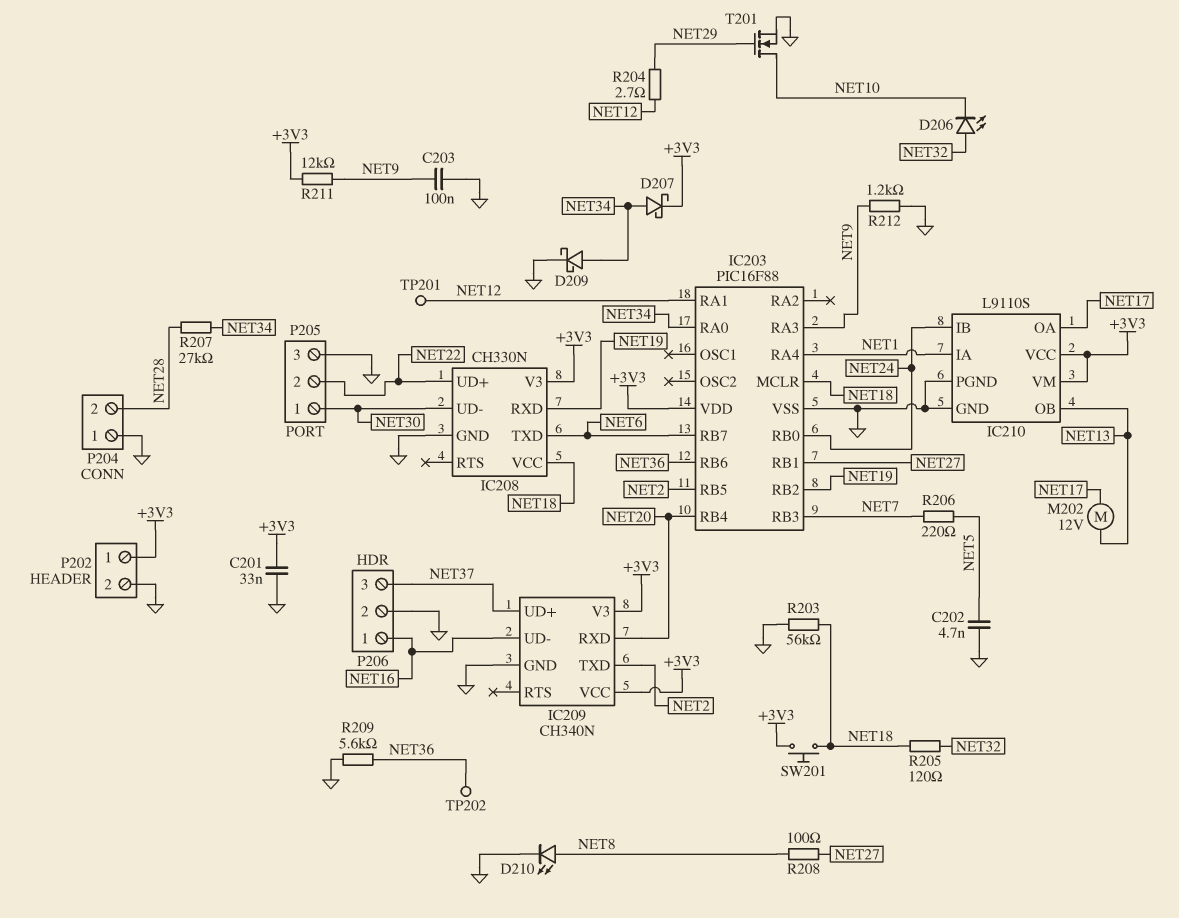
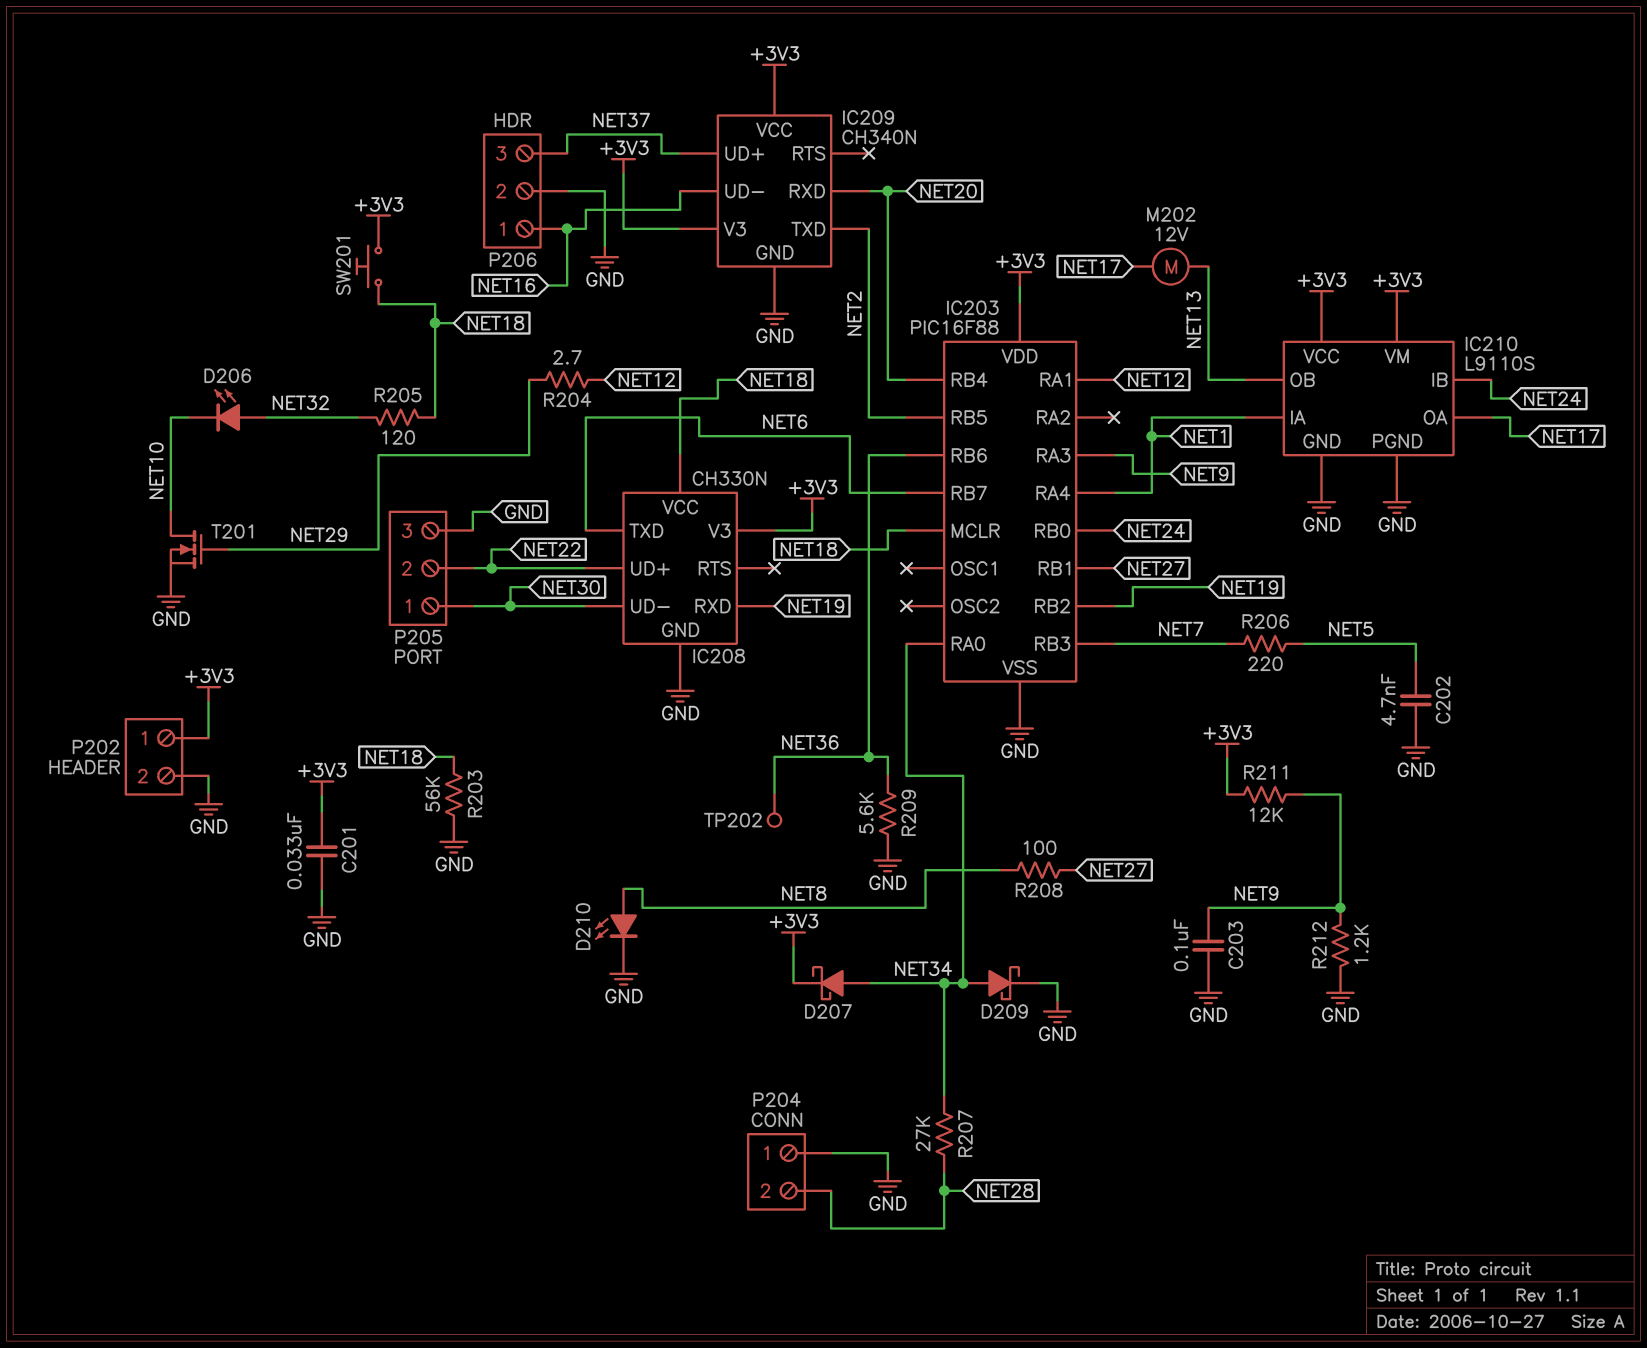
TP201: test point (NET12) -> none

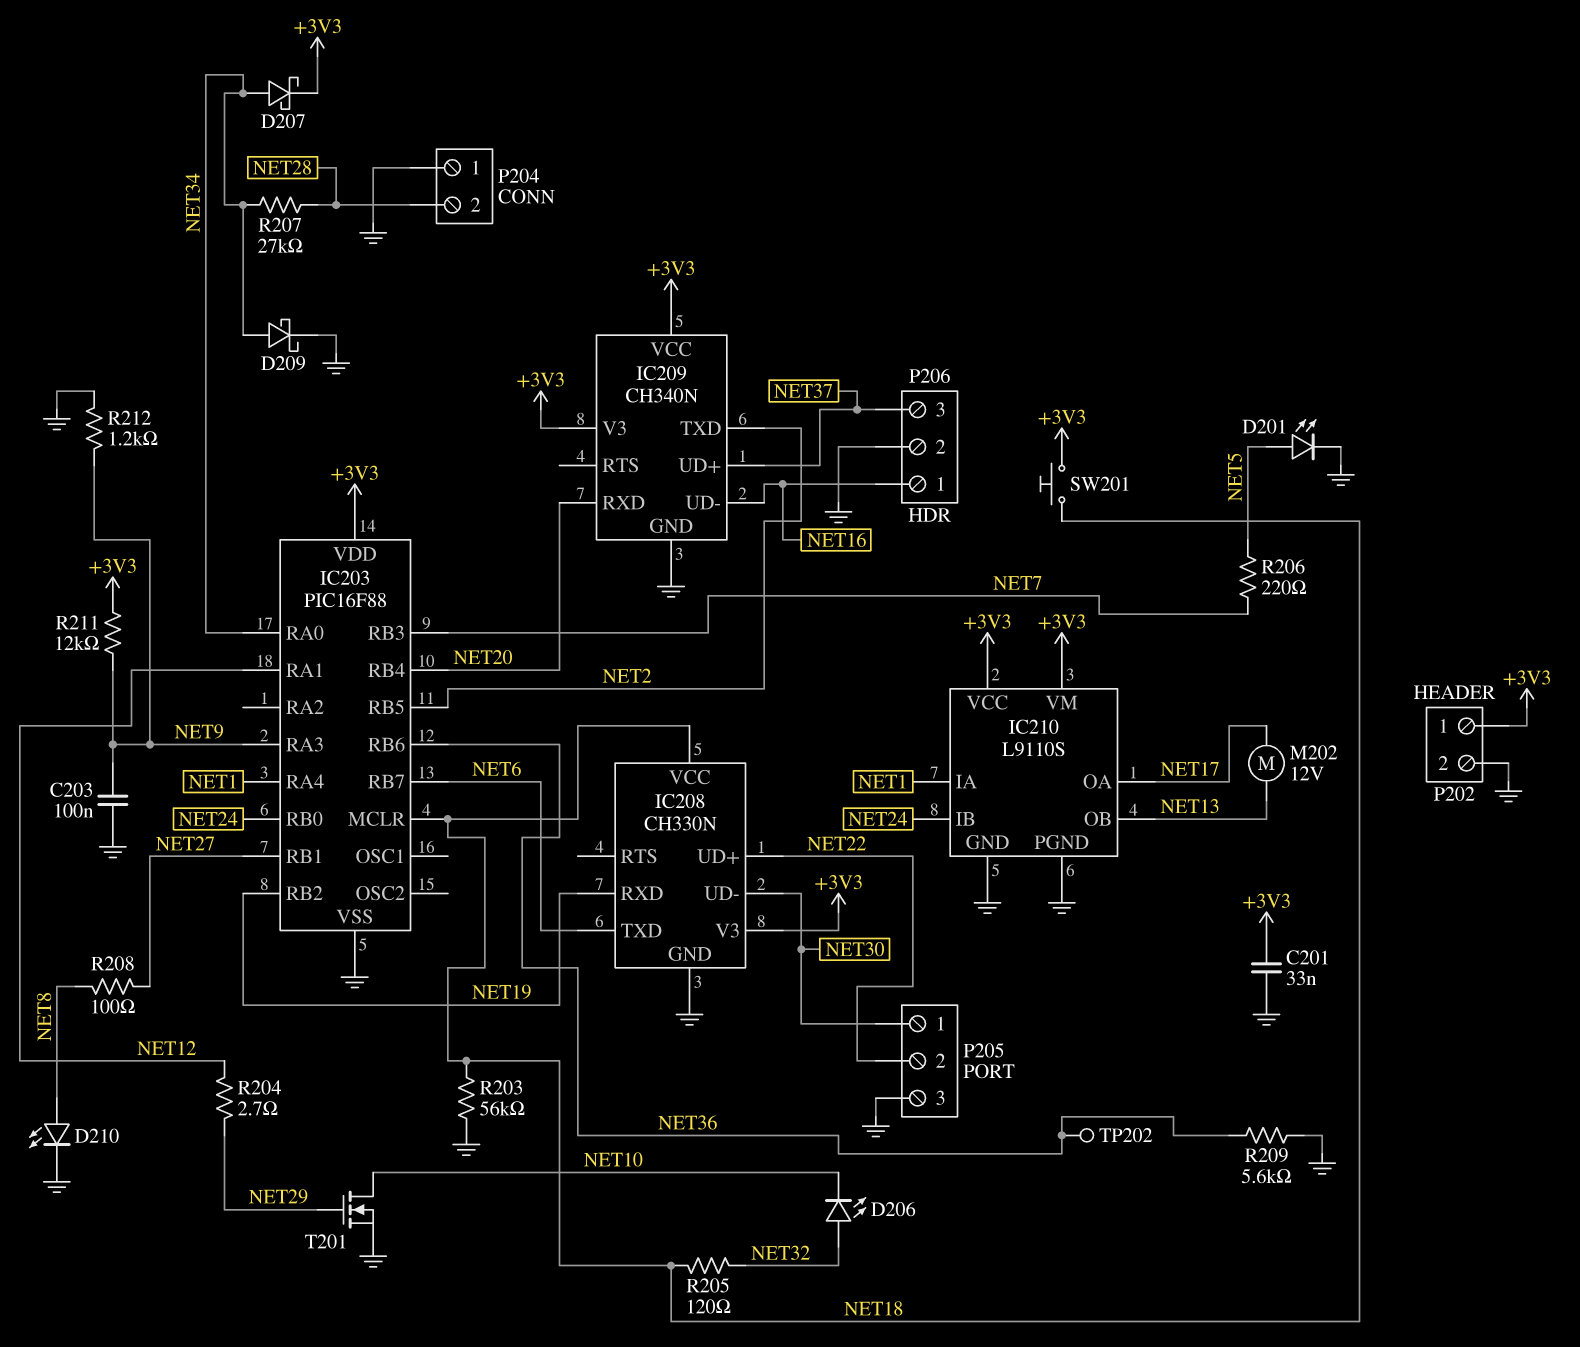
C202: 4.7nF (GND, NET5) -> none
D201: none -> LED (A NET5, K GND)

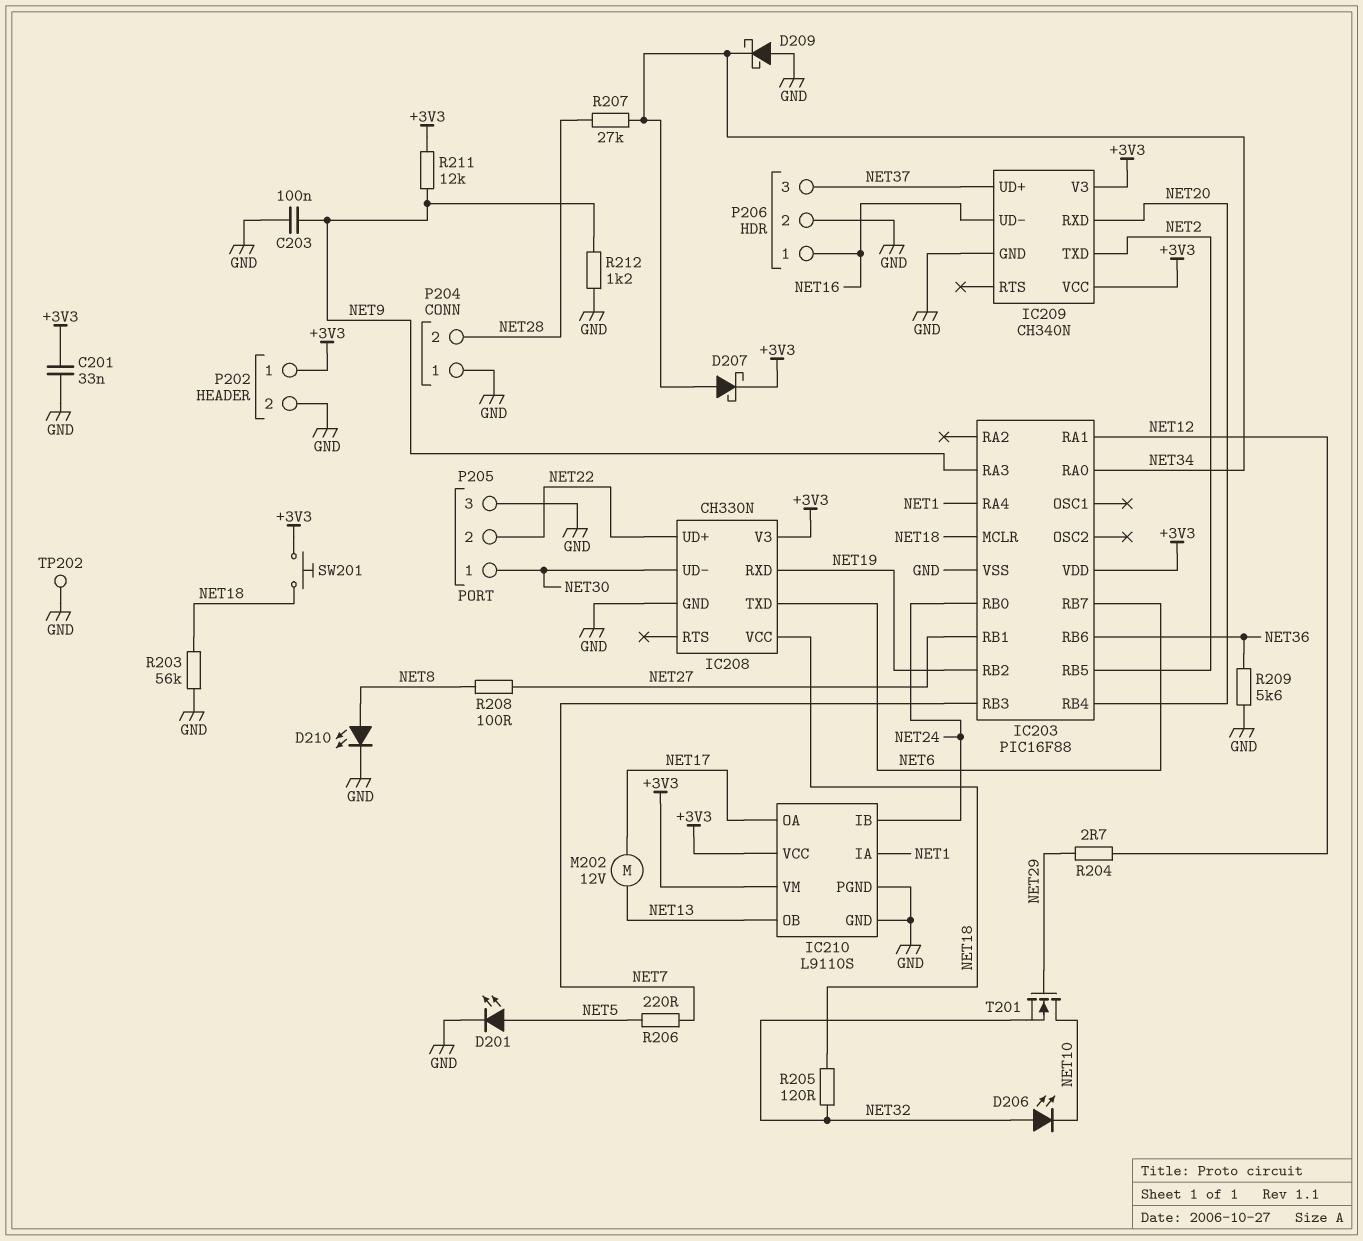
D209: schottky (A NET34, K GND) -> schottky (A GND, K NET34)
T201: NMOS (G NET29, D NET10, S GND) -> NMOS (G NET29, D NET10, S NET32)
TP202: test point (NET36) -> test point (GND)

